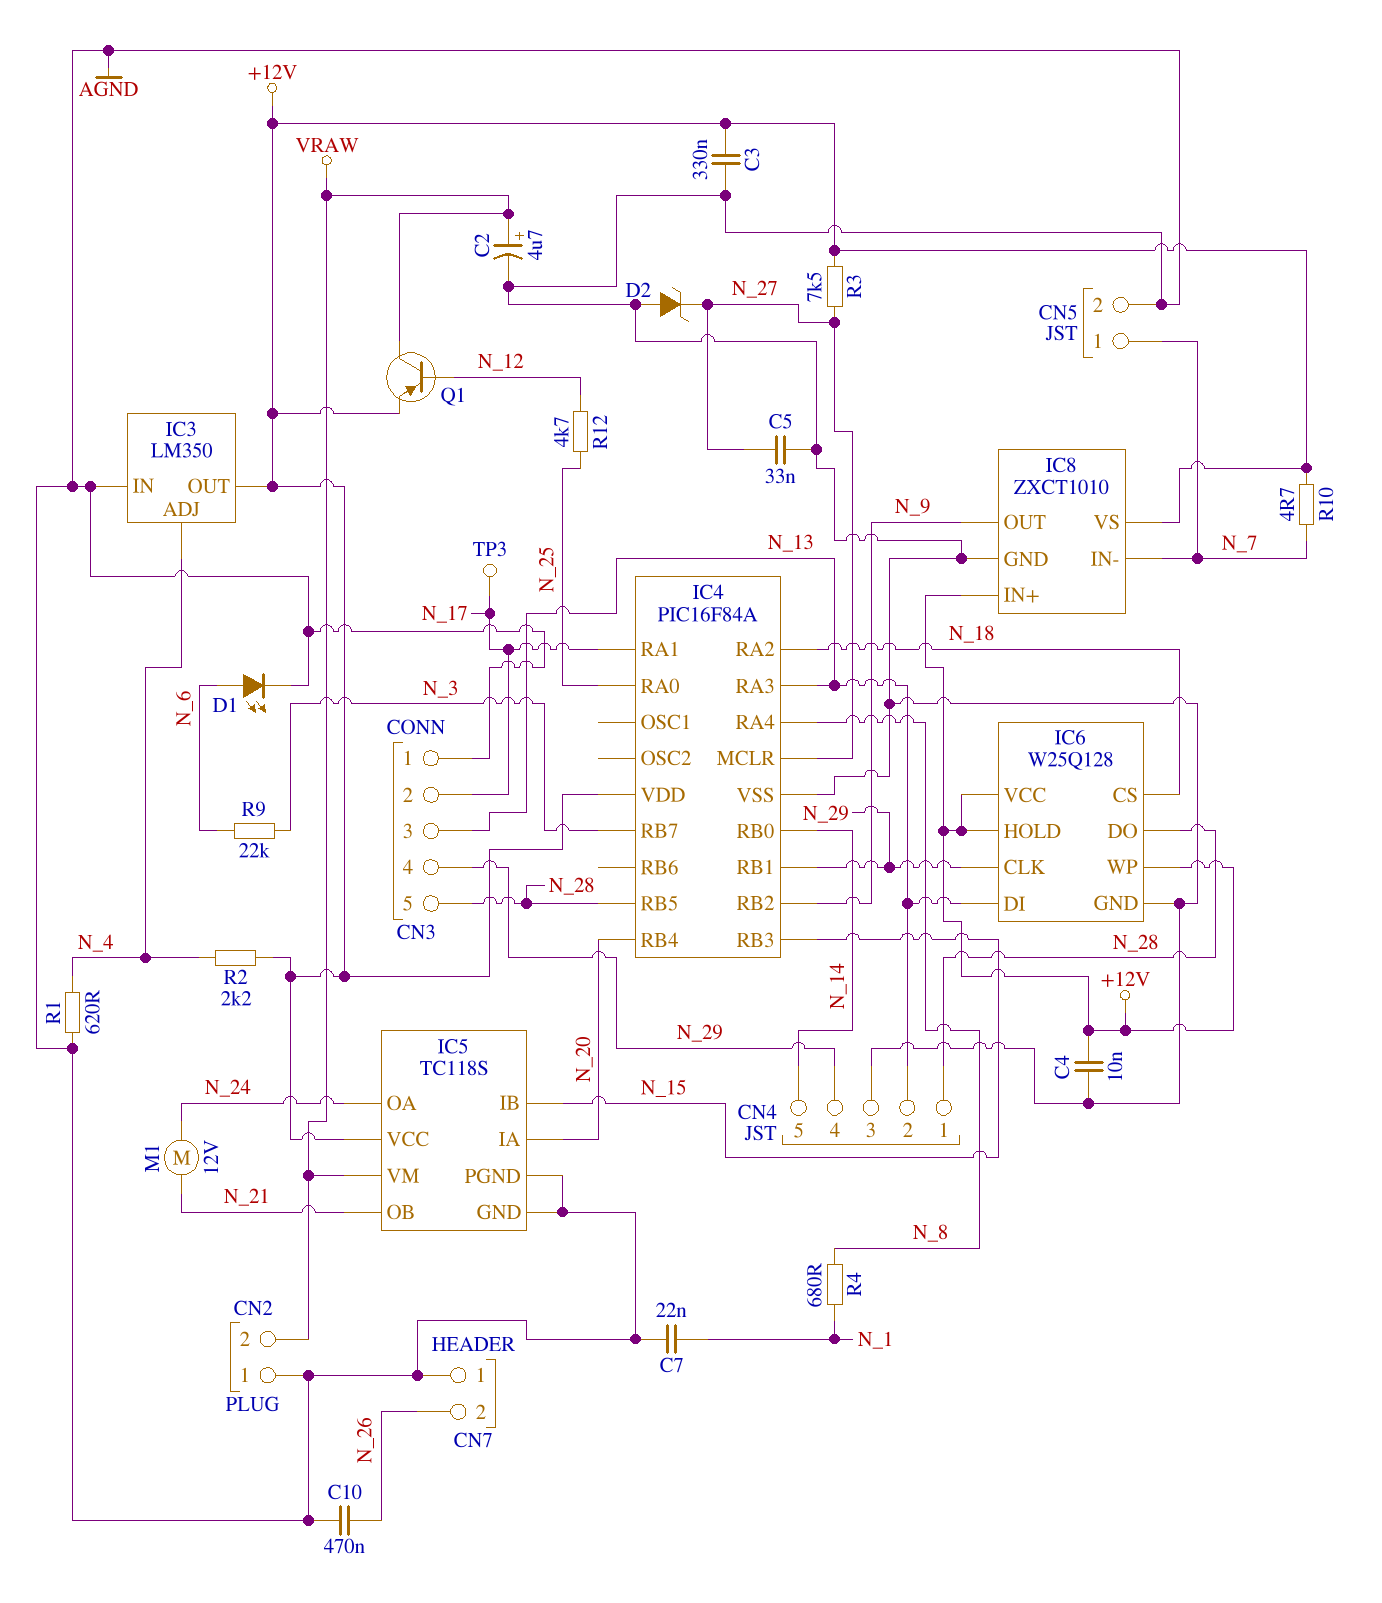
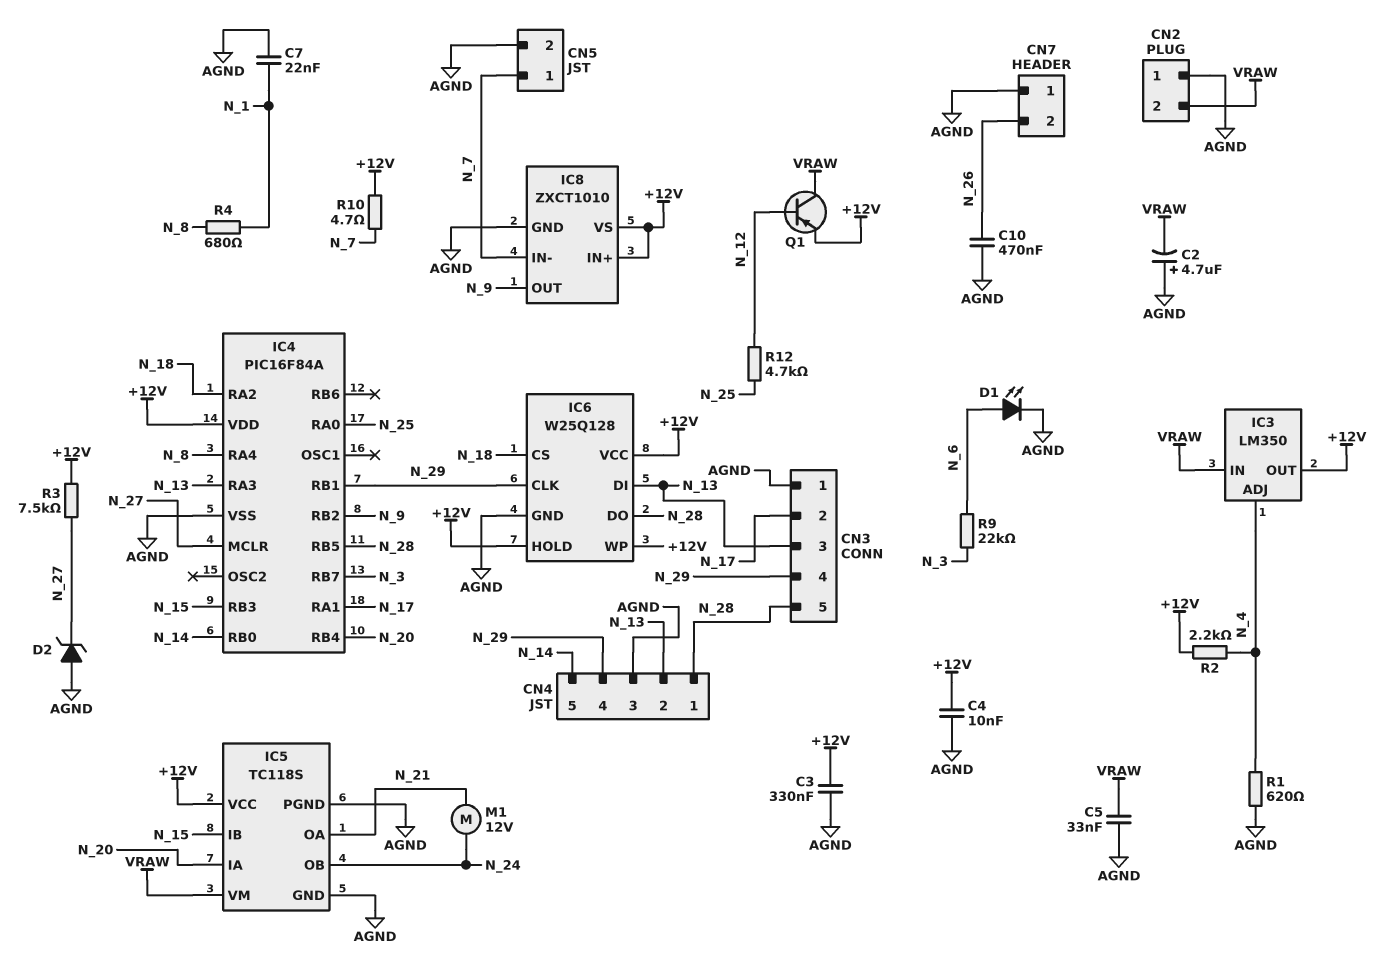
C2: 4.7uF (plus VRAW, minus AGND) -> 4.7uF (plus AGND, minus VRAW)
C5: 33nF (AGND, N_27) -> 33nF (AGND, VRAW)
IC3 pin IN: AGND -> VRAW
IC5 pin OA: N_24 -> N_21
IC5 pin OB: N_21 -> N_24
TP3: test point (N_17) -> none

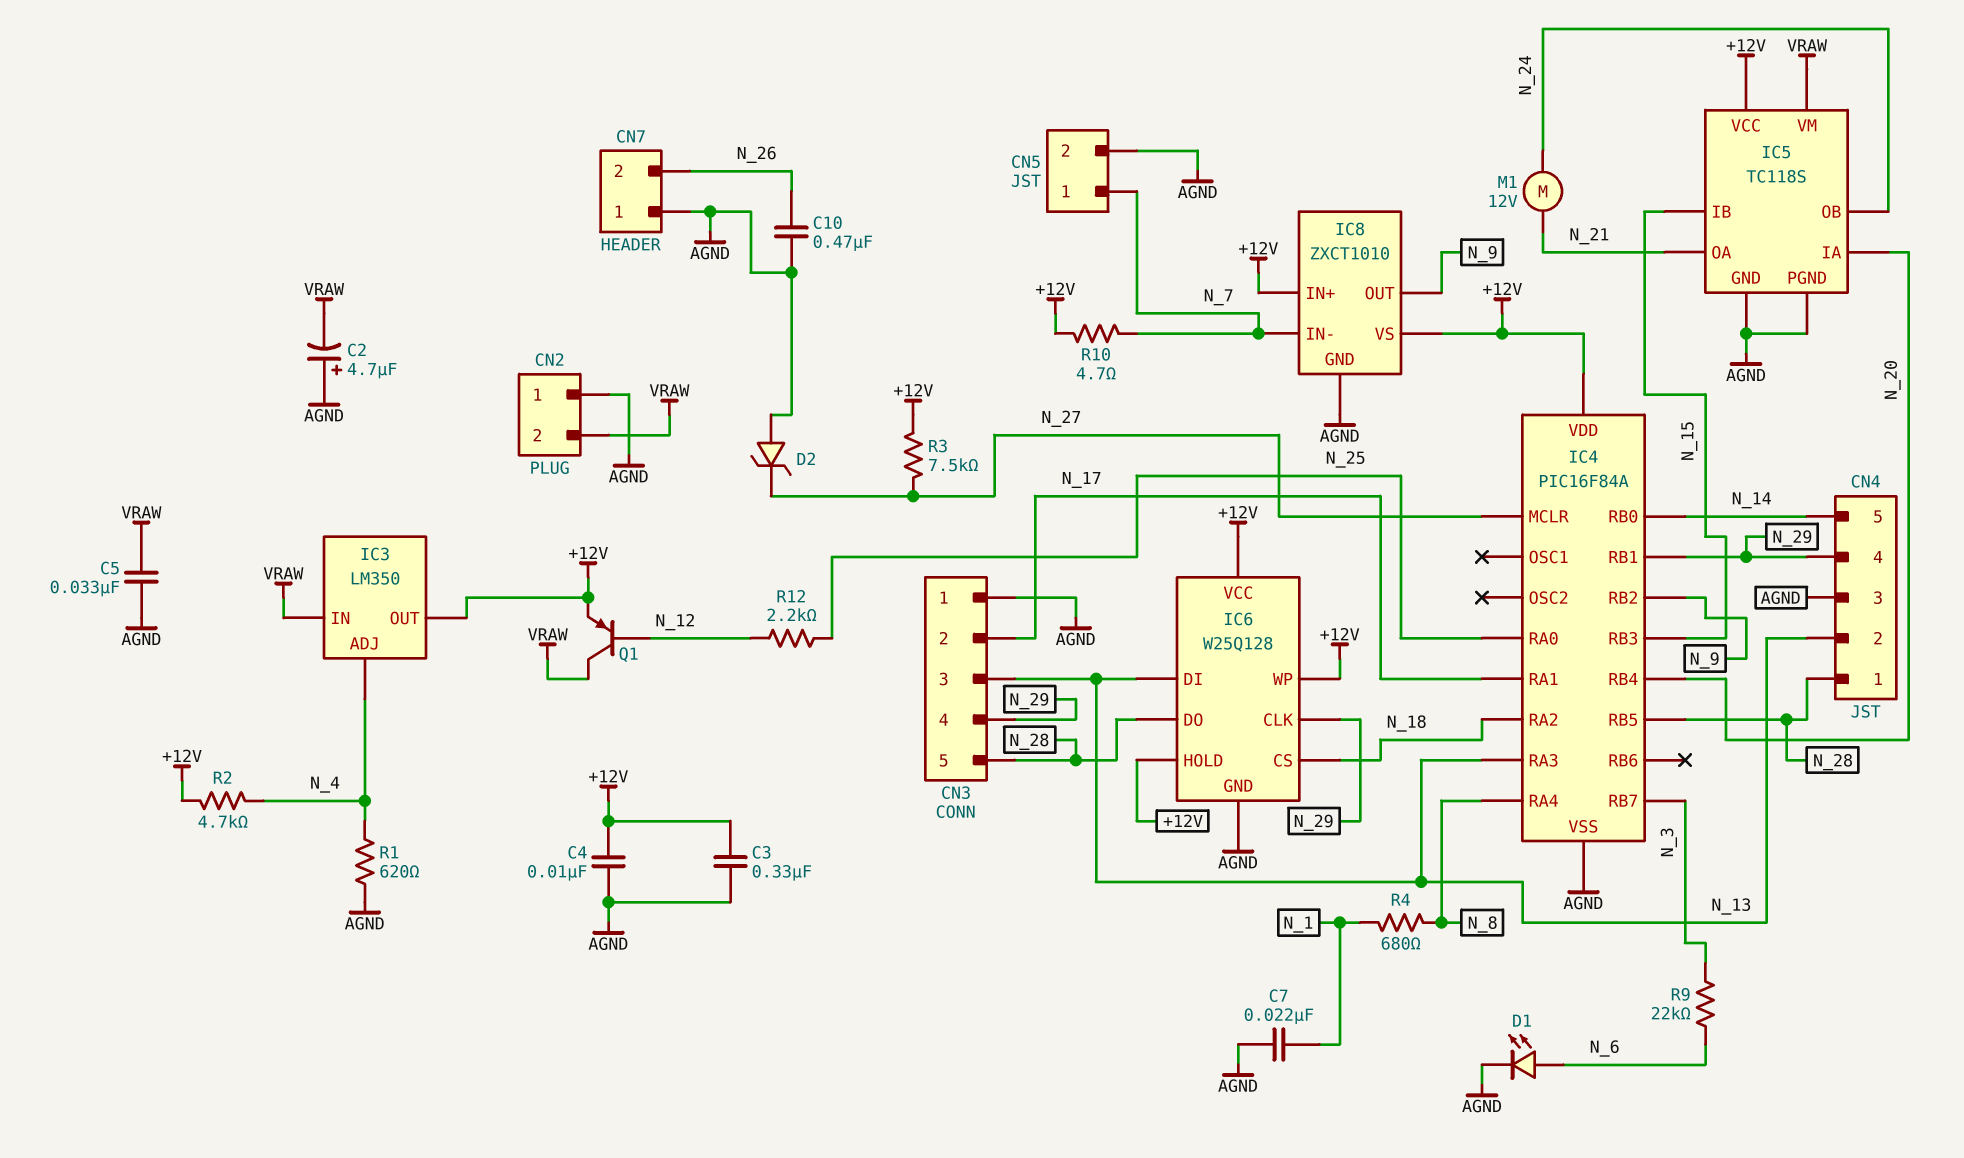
R2: 2.2k (+12V, N_4) -> 4.7k (+12V, N_4)
R12: 4.7k (N_12, N_25) -> 2.2k (N_12, N_25)

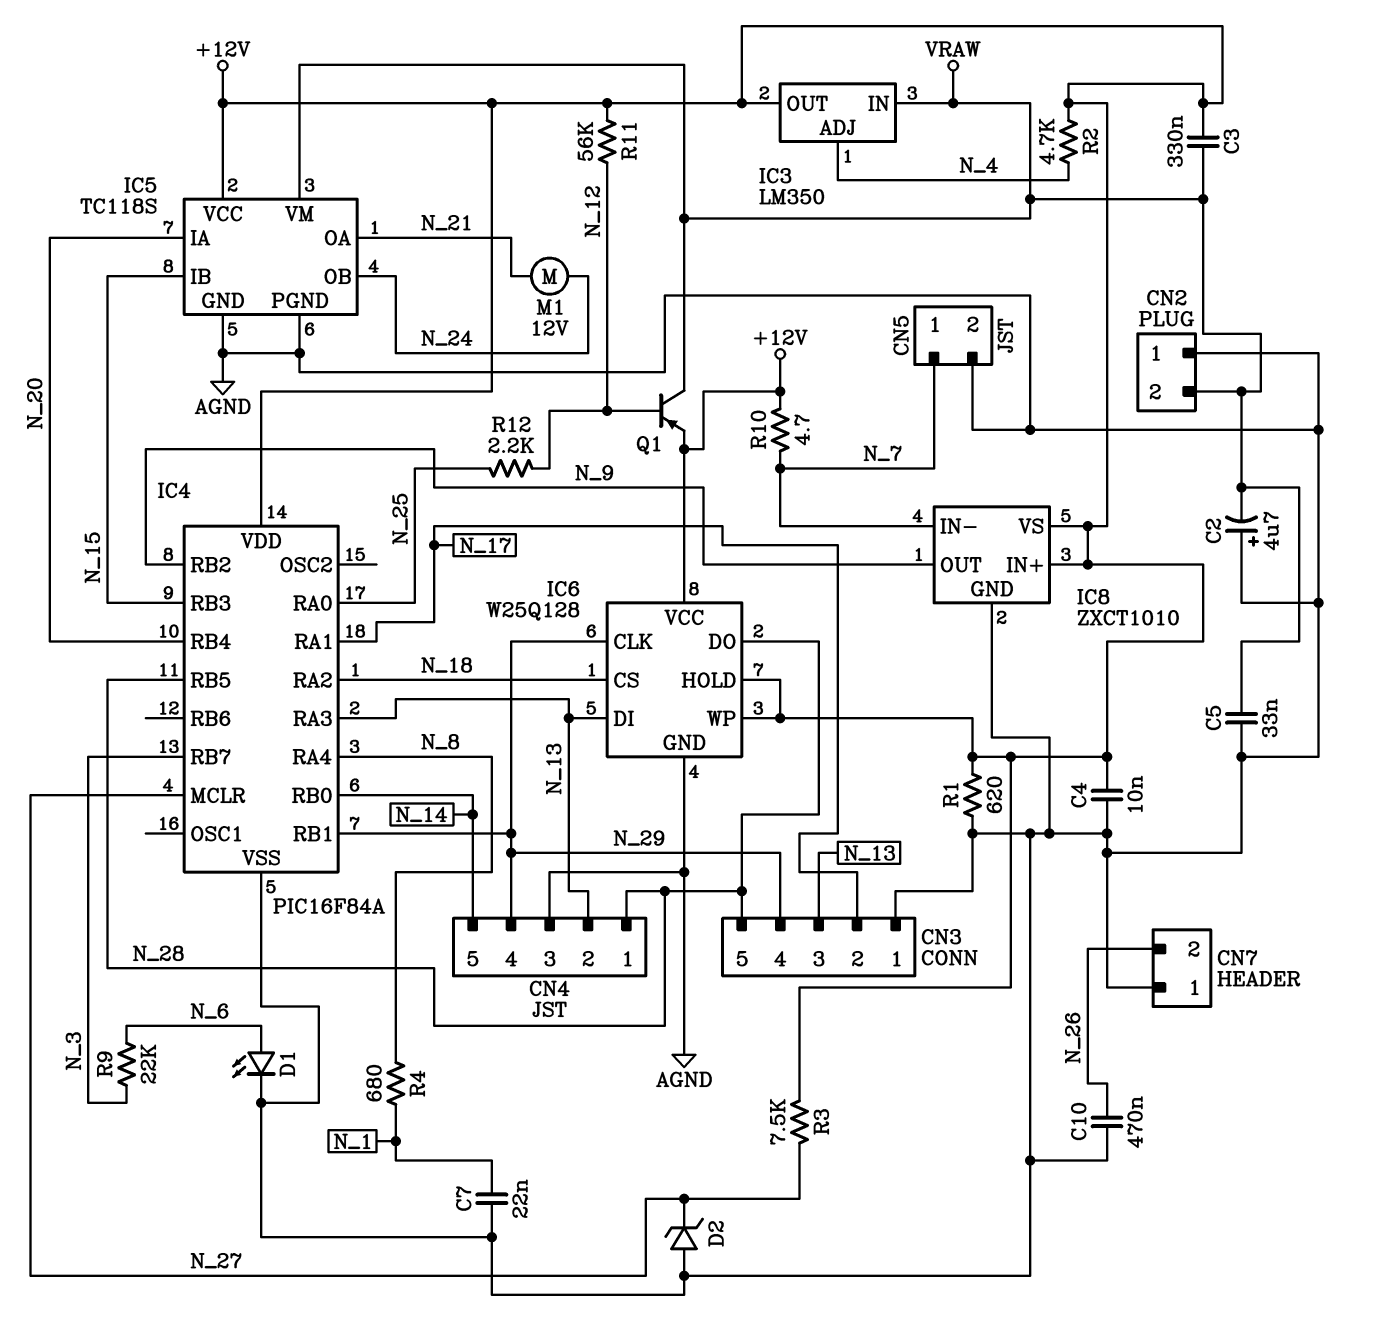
C3: 330nF (+12V, AGND) -> 330nF (+12V, VRAW)
R1: 620 (AGND, N_4) -> 620 (+12V, AGND)
R11: none -> 56k (+12V, N_12)

